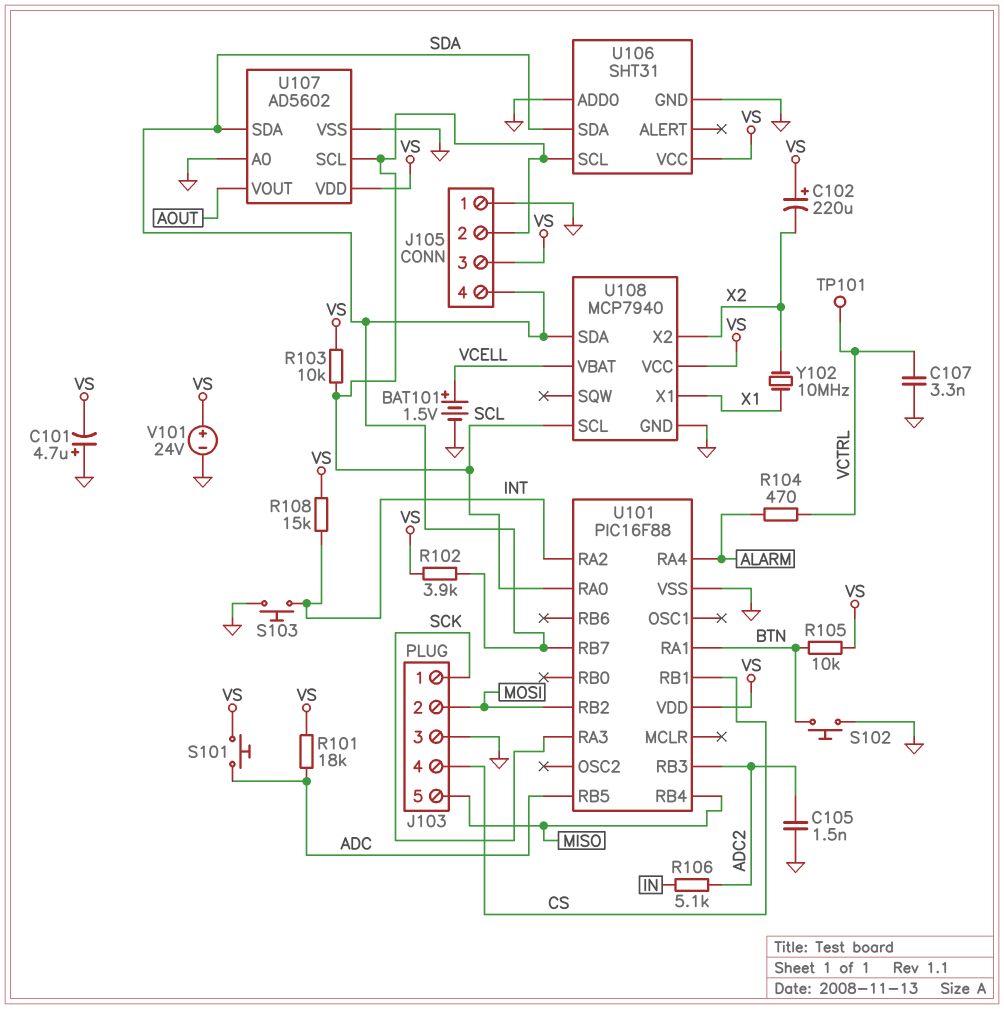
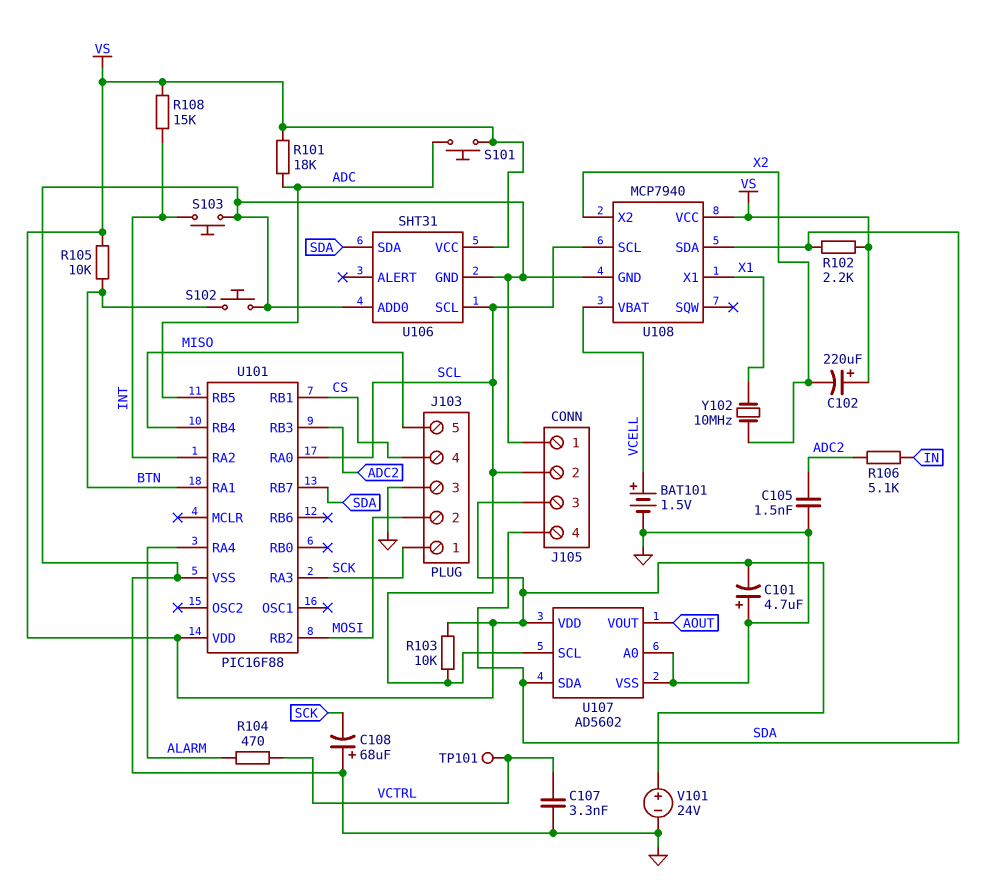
C108: none -> 68uF (plus GND, minus SCK)
R102: 3.9k (SDA, VS) -> 2.2k (SDA, VS)

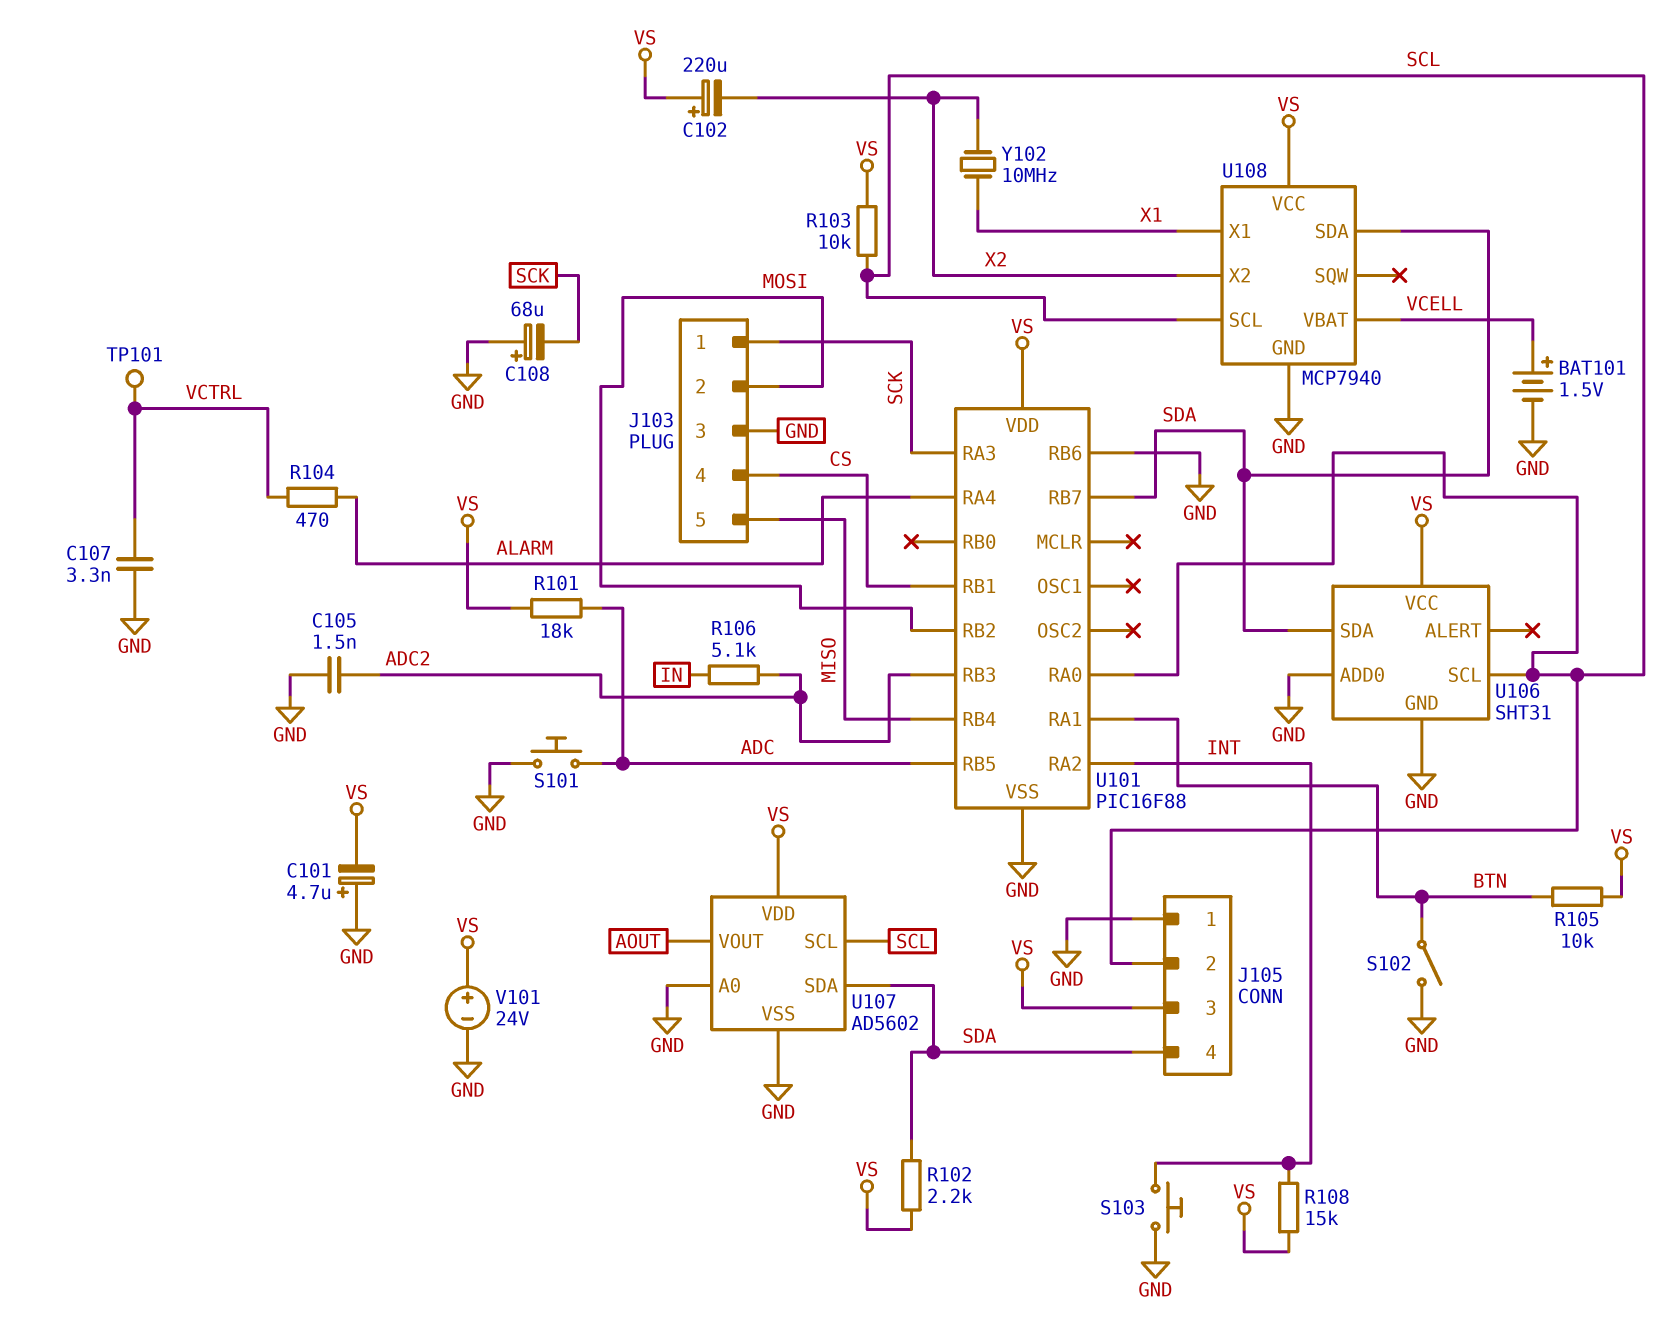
S101: button (ADC, VS) -> button (ADC, GND)
S102: button (BTN, GND) -> switch (BTN, GND)
U101 pin RB6: none -> GND

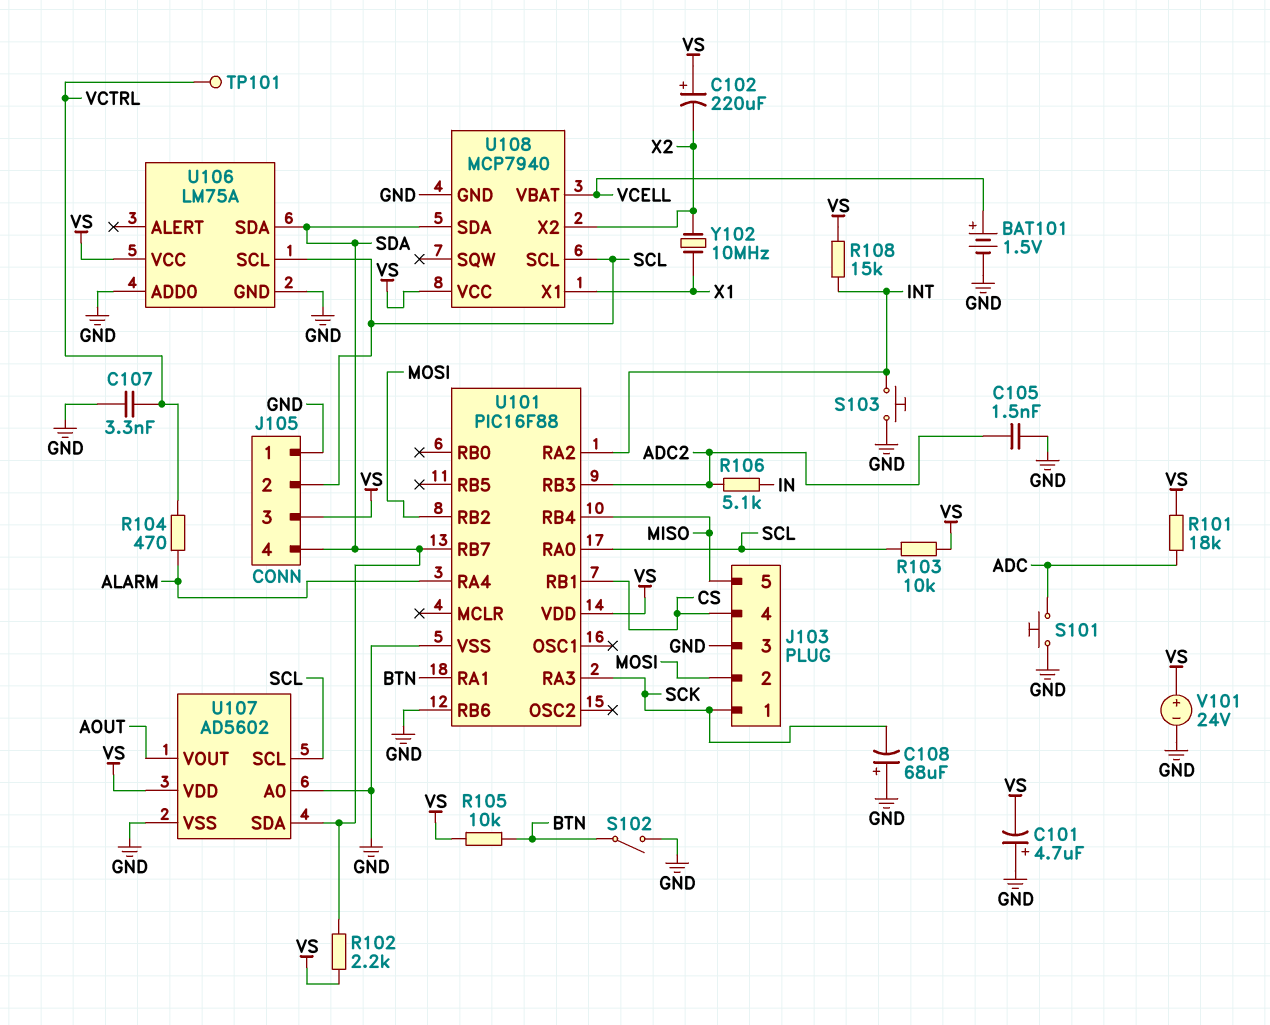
U101 pin RB5: ADC -> none
U106: SHT31 -> LM75A

